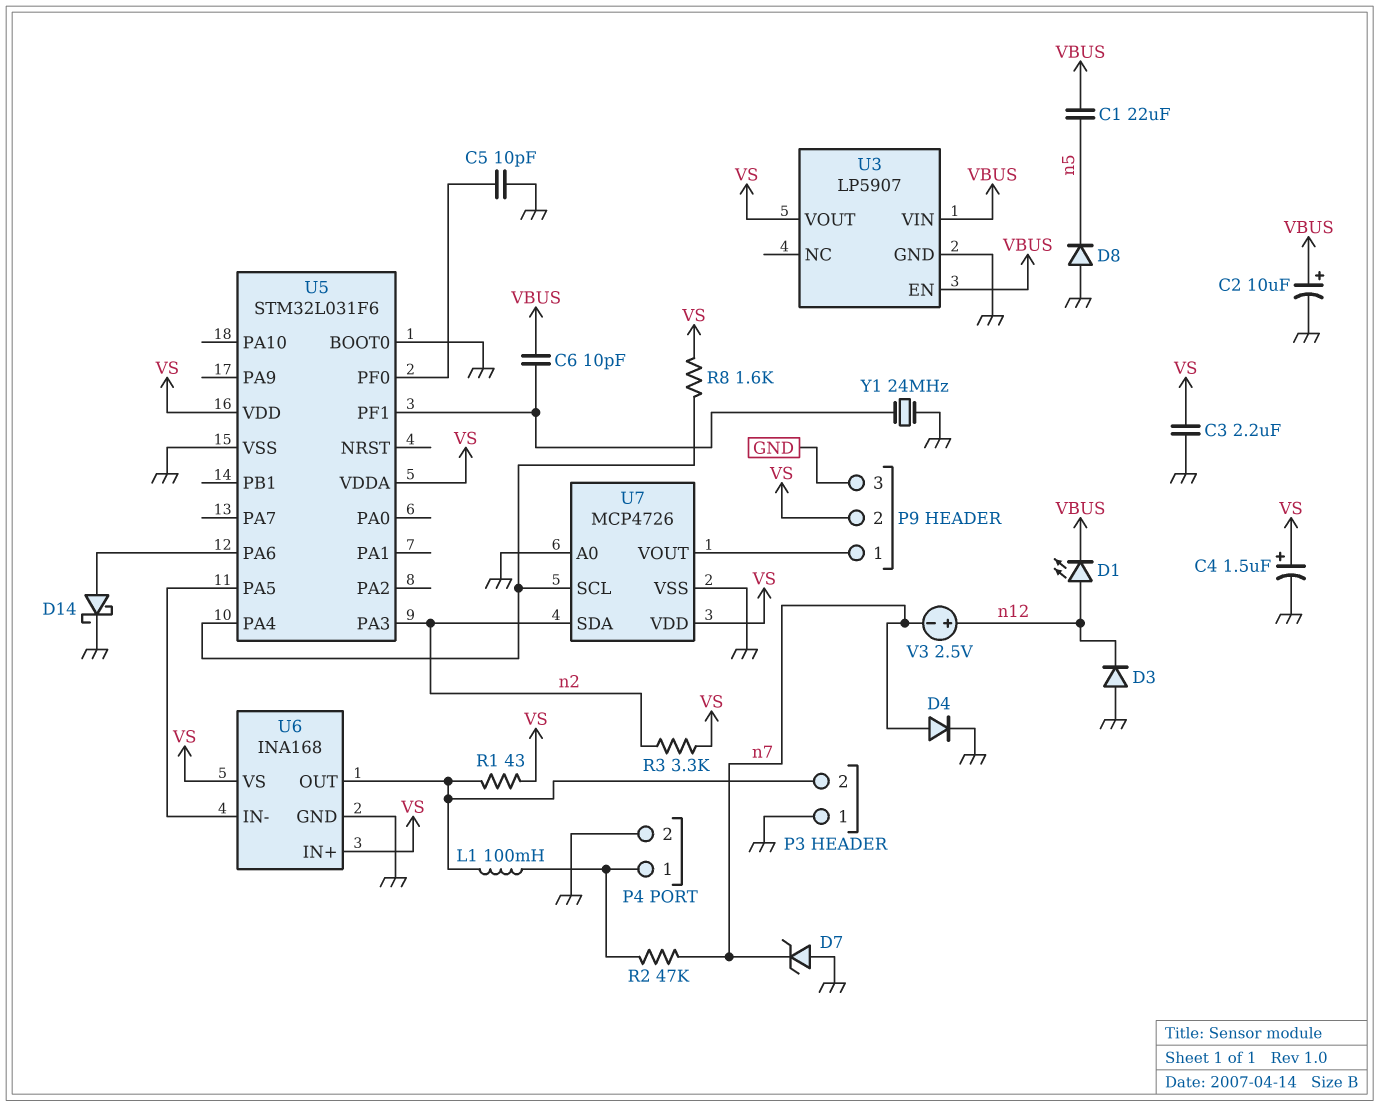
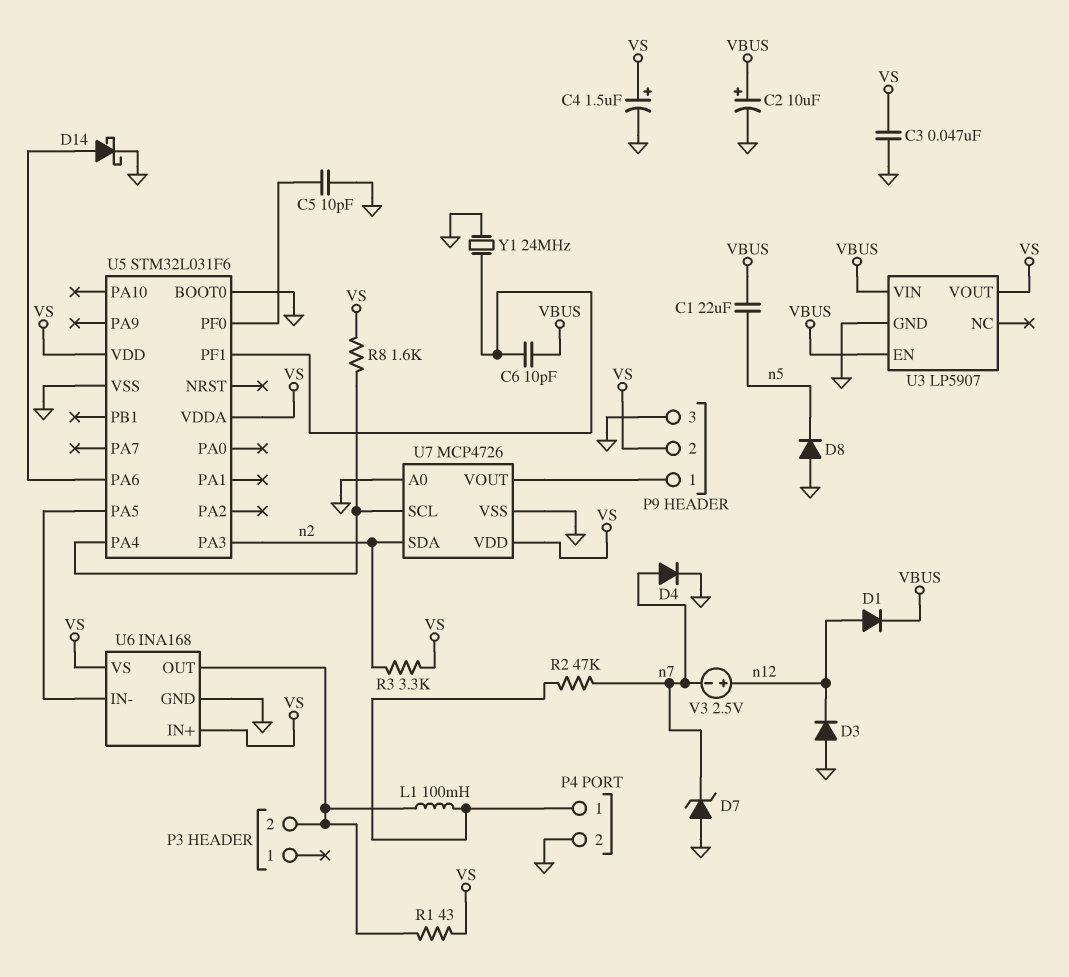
C3: 2.2uF (GND, VS) -> 47nF (GND, VS)
D1: LED (A n12, K VBUS) -> diode (A n12, K VBUS)
P3 pin 1: GND -> none

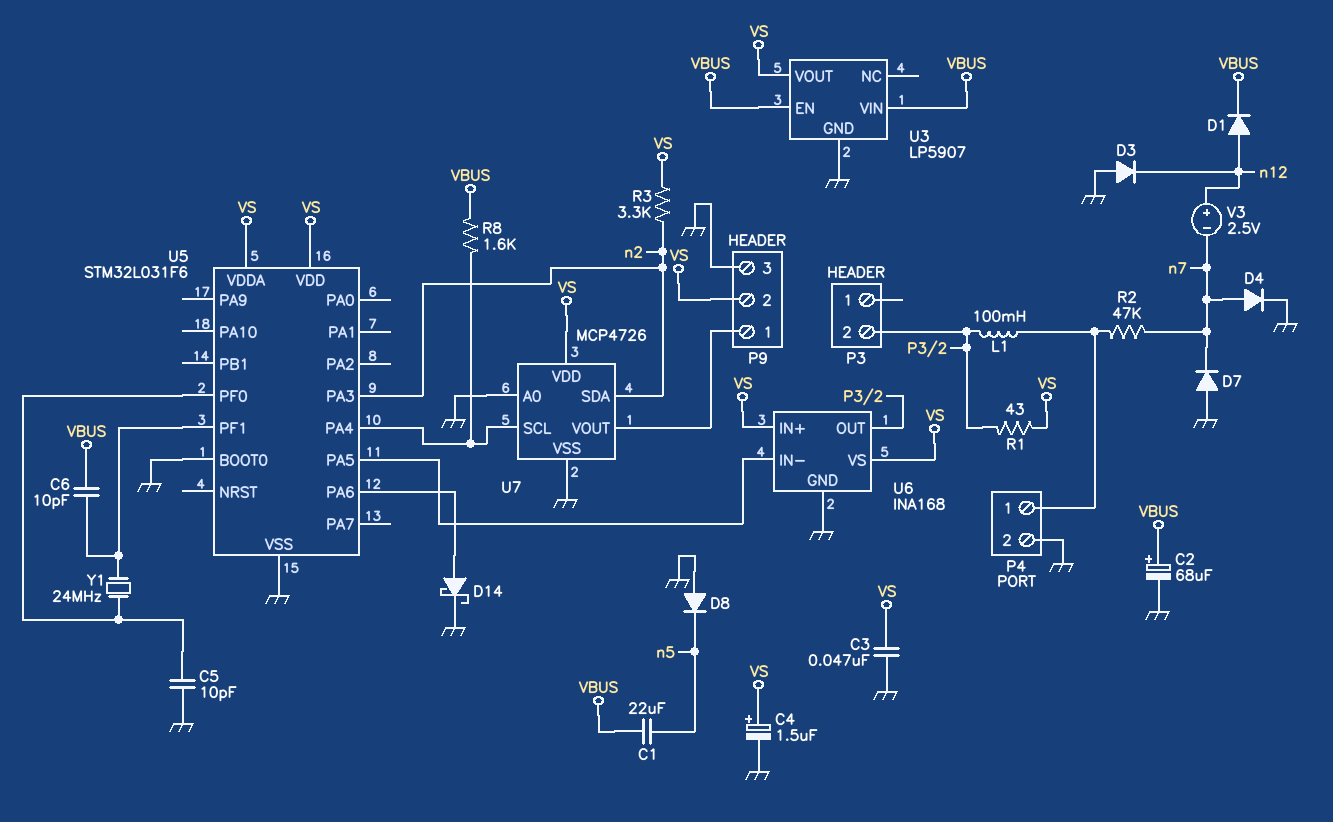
C2: 10uF (plus VBUS, minus GND) -> 68uF (plus VBUS, minus GND)
D7: zener (A GND, K n7) -> diode (A GND, K n7)
R8: 1.6k (U5/PA4, VS) -> 1.6k (U5/PA4, VBUS)
Y1: 24MHz (GND, U5/PF1) -> 24MHz (U5/PF0, U5/PF1)

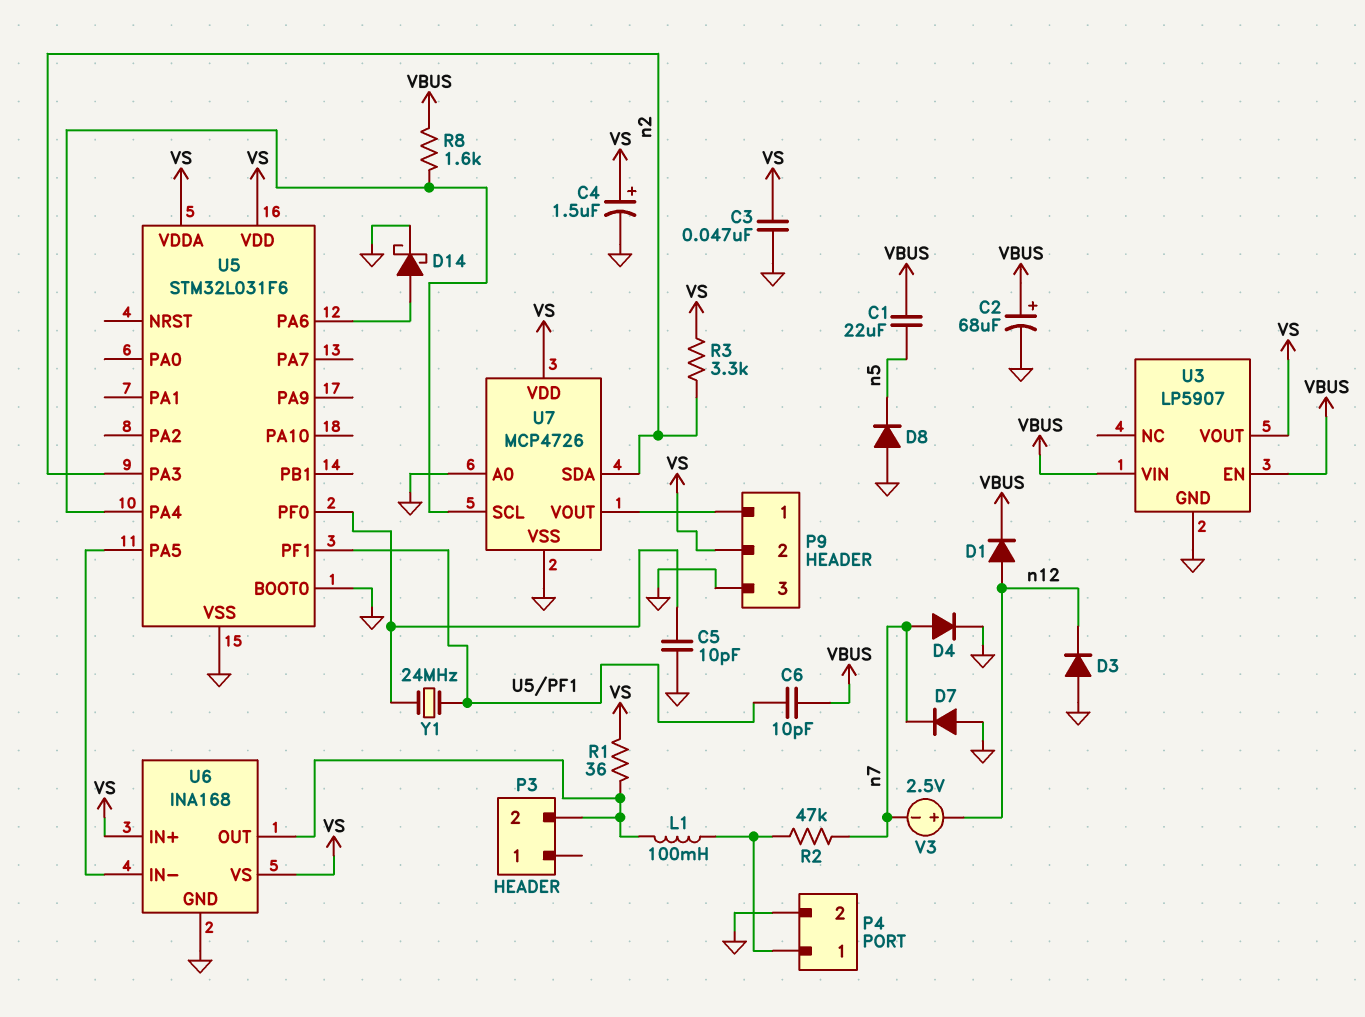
R1: 43 (P3/2, VS) -> 36 (P3/2, VS)

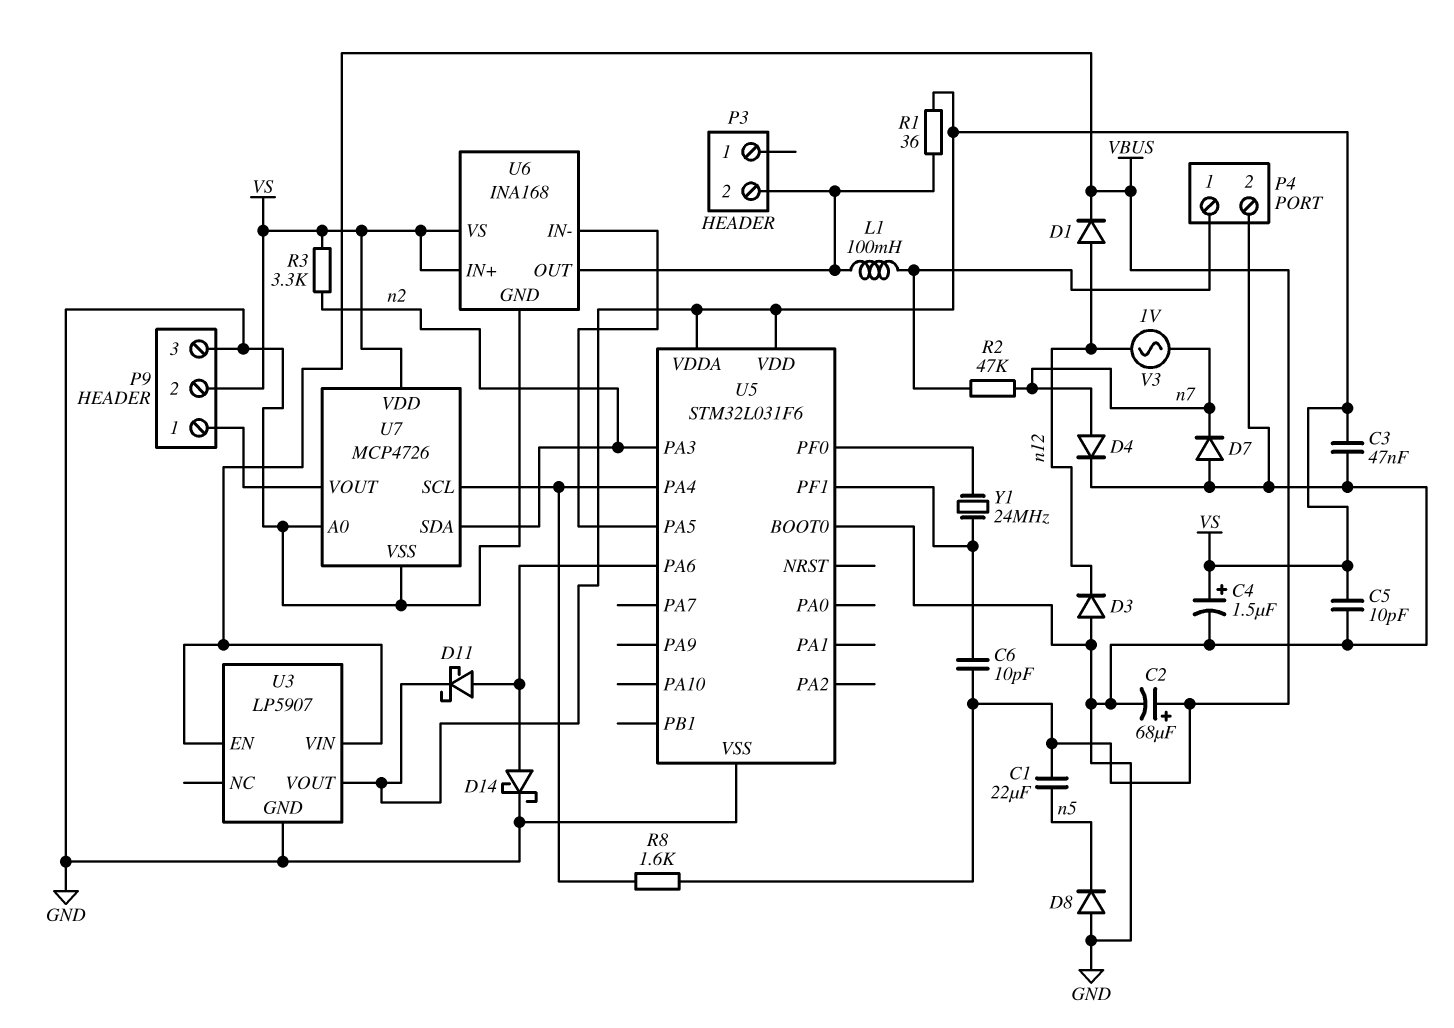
C5: 10pF (GND, U5/PF0) -> 10pF (GND, VS)
D11: none -> schottky (A U5/PA6, K VS)
V3: 2.5V (plus n12, minus n7) -> AC 1V (n7, n12)

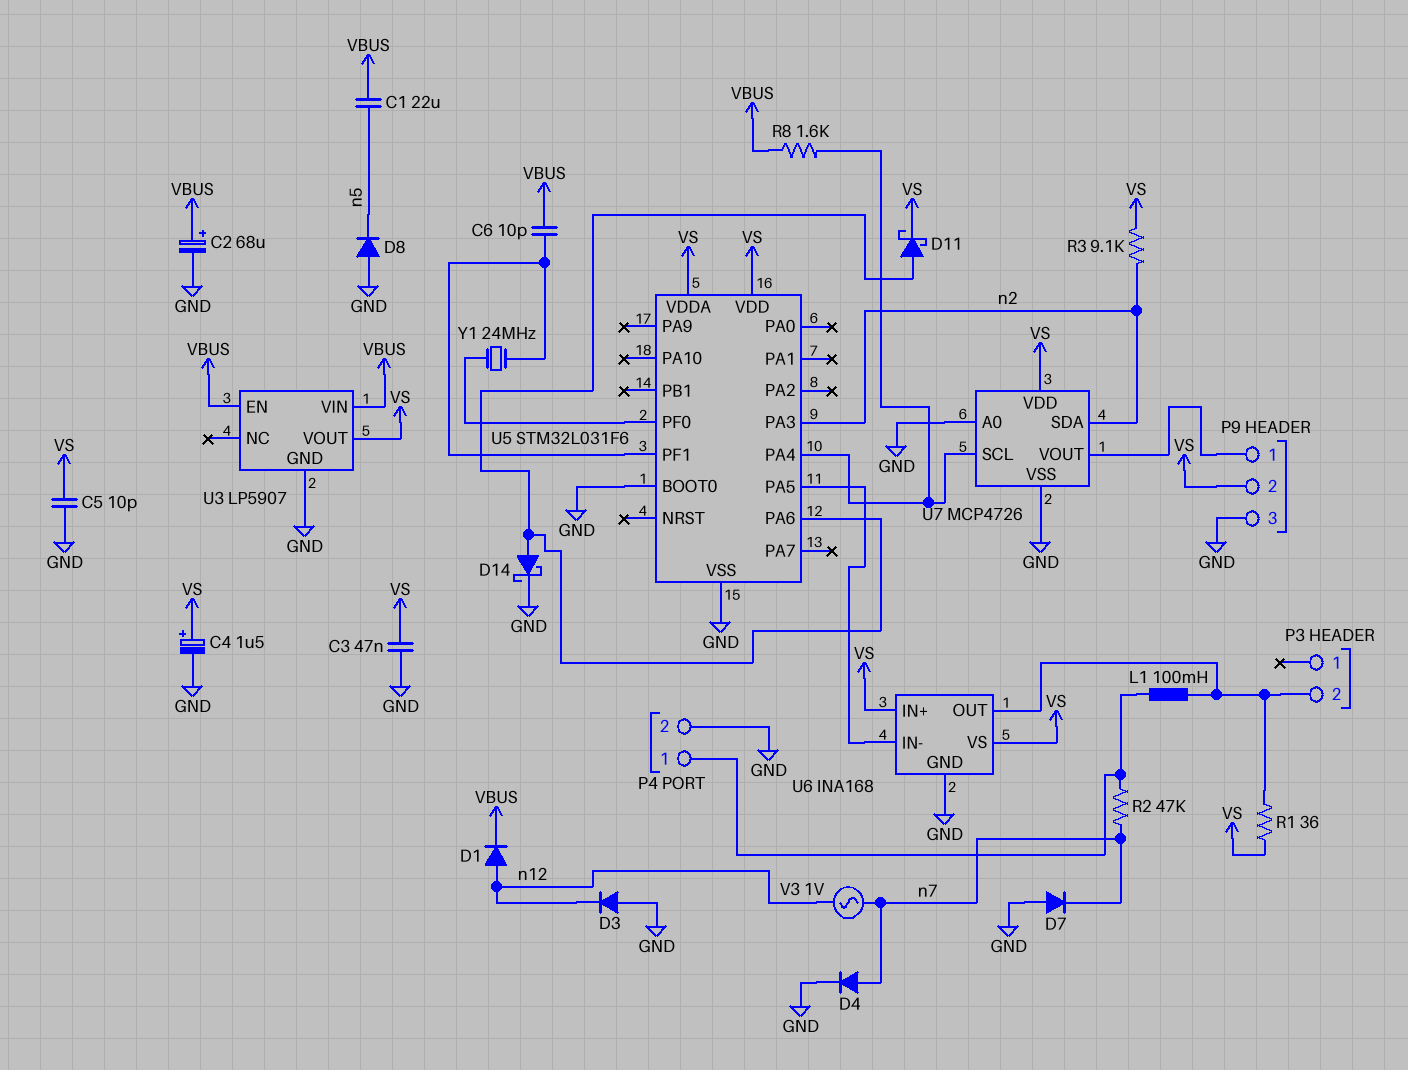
R3: 3.3k (VS, n2) -> 9.1k (VS, n2)

